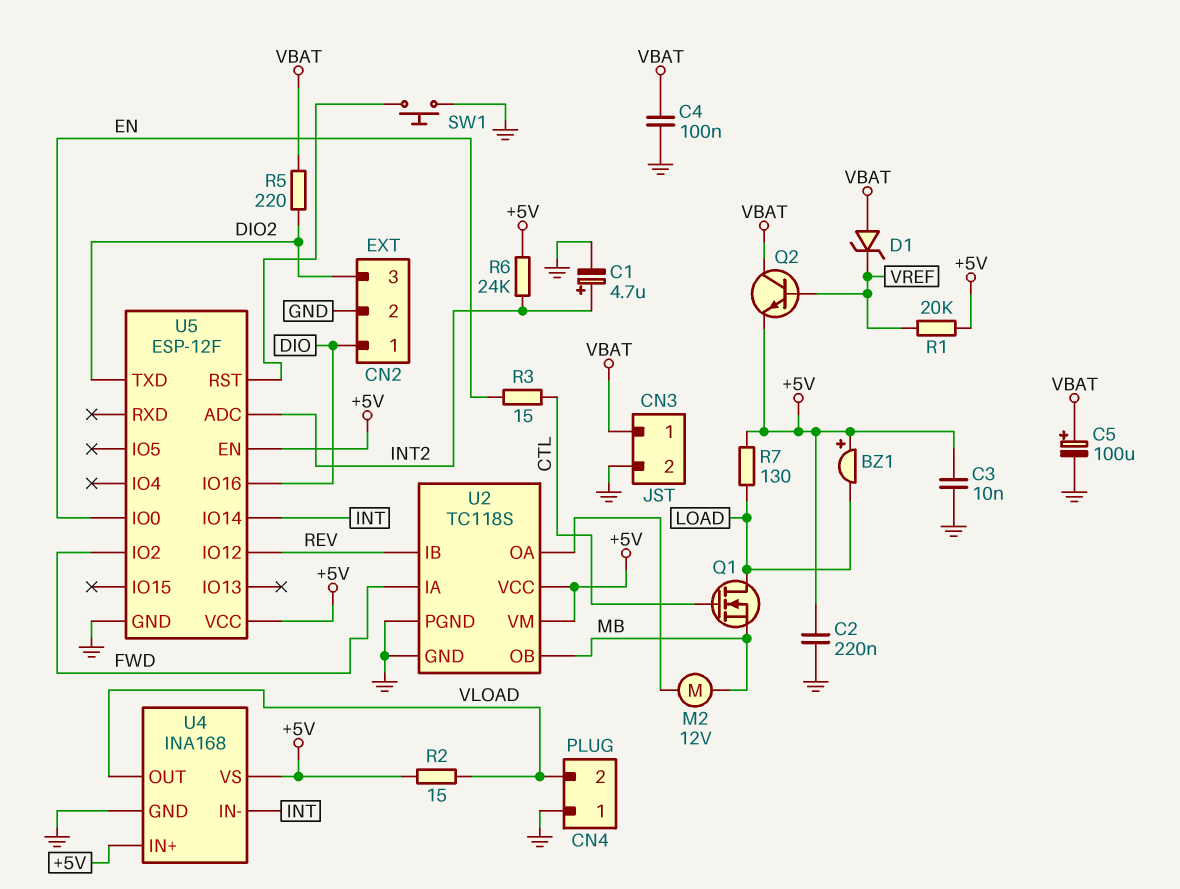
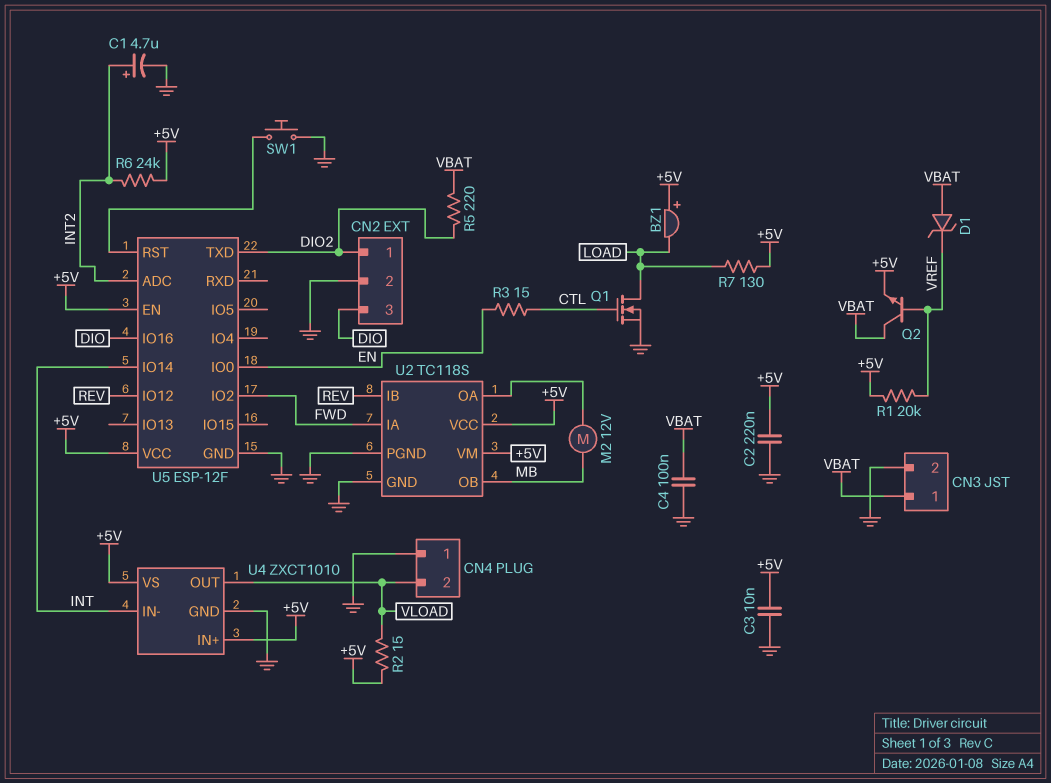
C5: 100uF (plus VBAT, minus GND) -> none
CN2 pin 1: DIO -> DIO2
CN2 pin 3: DIO2 -> DIO
Q1: NMOS (G CTL, D LOAD, S MB) -> NMOS (G CTL, D LOAD, S GND)
U4: INA168 -> ZXCT1010

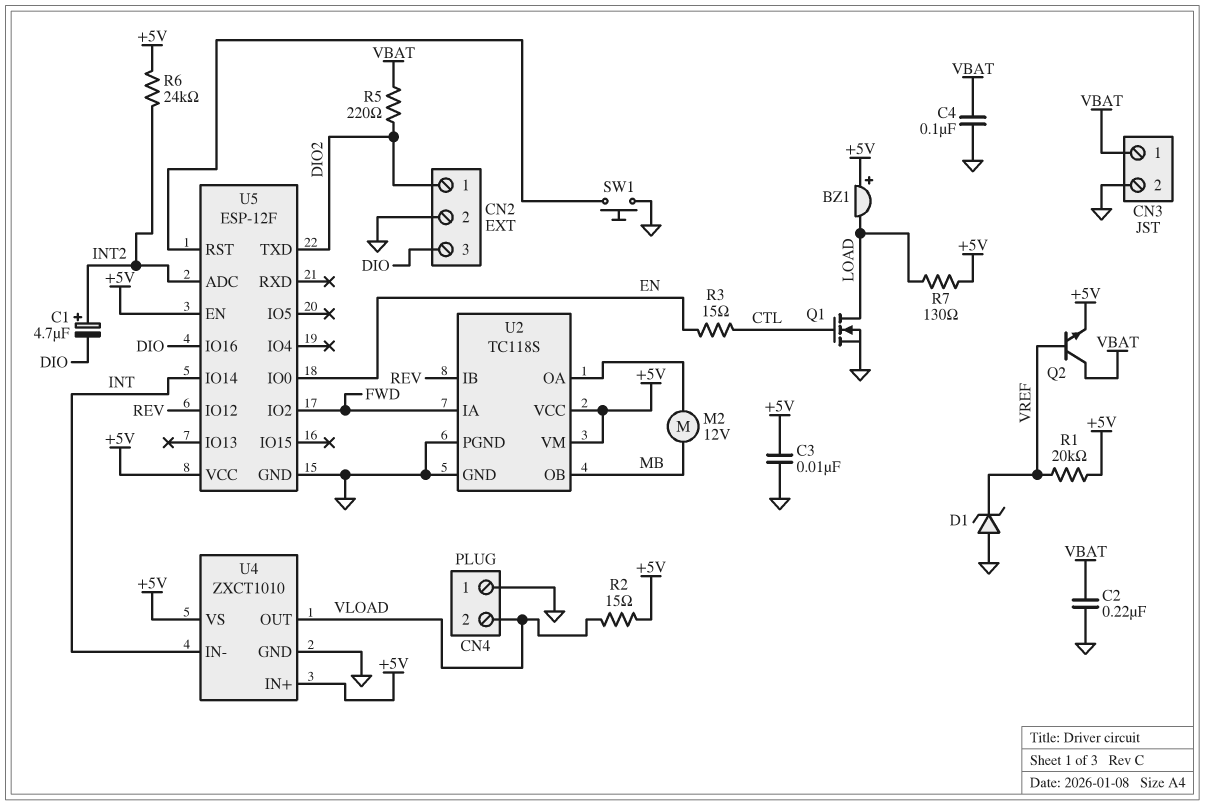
C1: 4.7uF (plus INT2, minus GND) -> 4.7uF (plus INT2, minus DIO)
C2: 220nF (+5V, GND) -> 220nF (GND, VBAT)
D1: zener (A VBAT, K VREF) -> zener (A GND, K VREF)

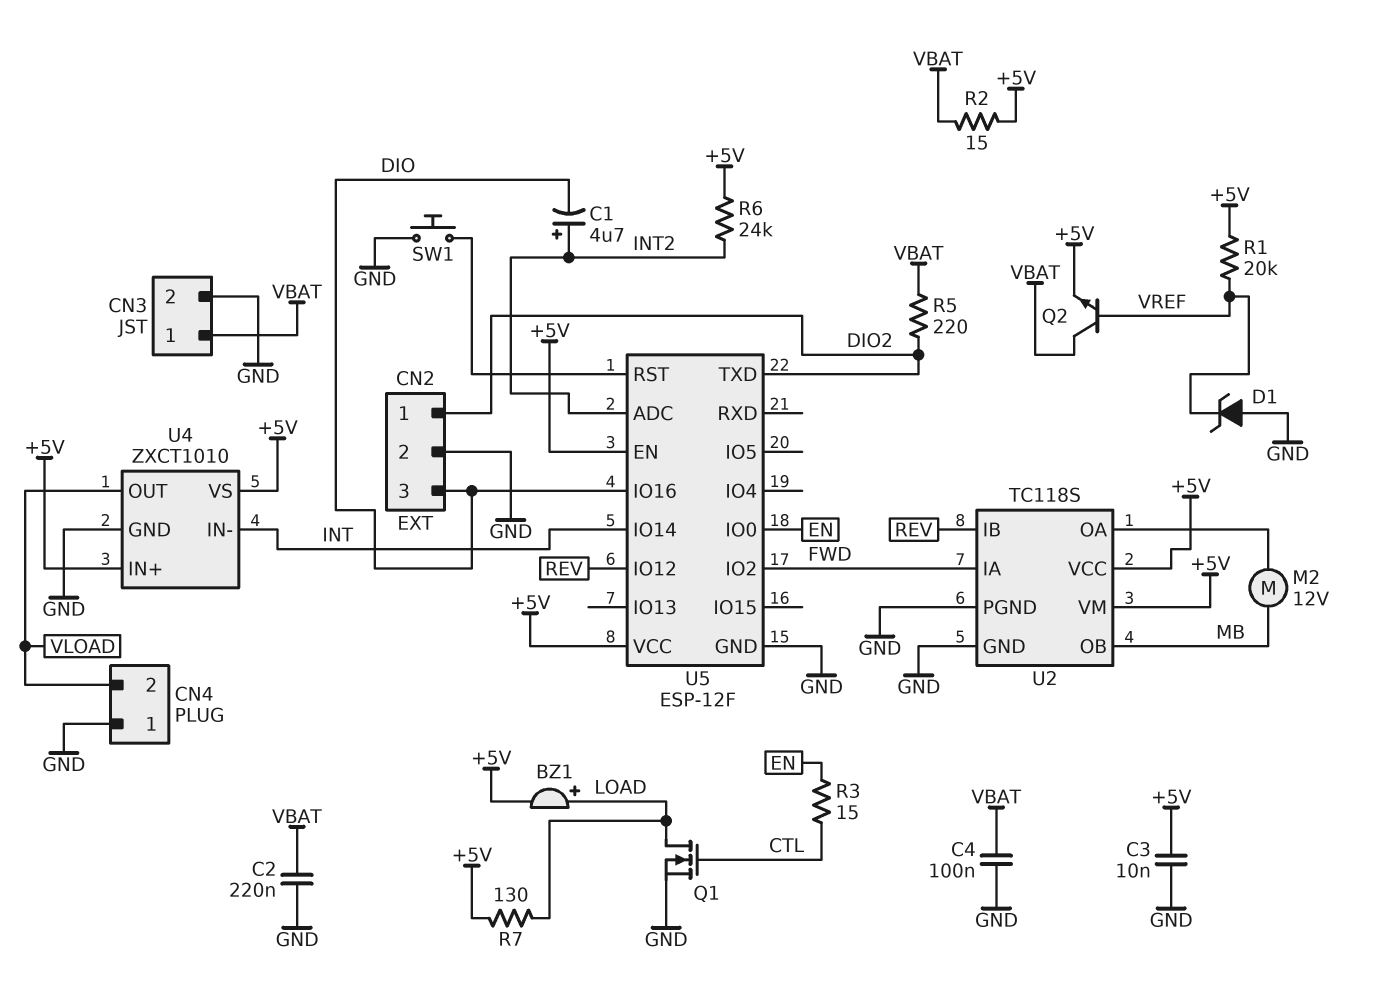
BZ1: buzzer (plus +5V, minus LOAD) -> buzzer (plus LOAD, minus +5V)
R2: 15 (+5V, VLOAD) -> 15 (+5V, VBAT)

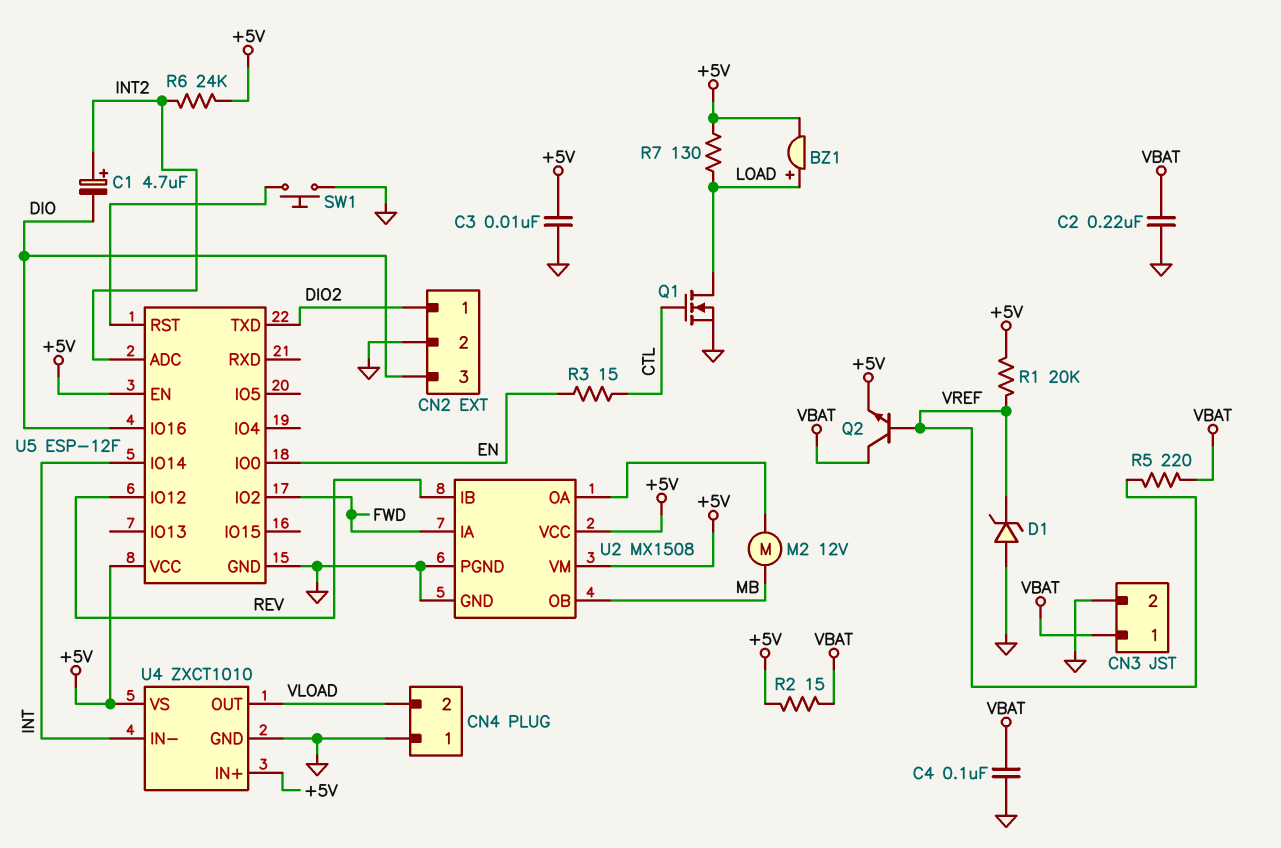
R5: 220 (DIO2, VBAT) -> 220 (VBAT, VREF)
U2: TC118S -> MX1508

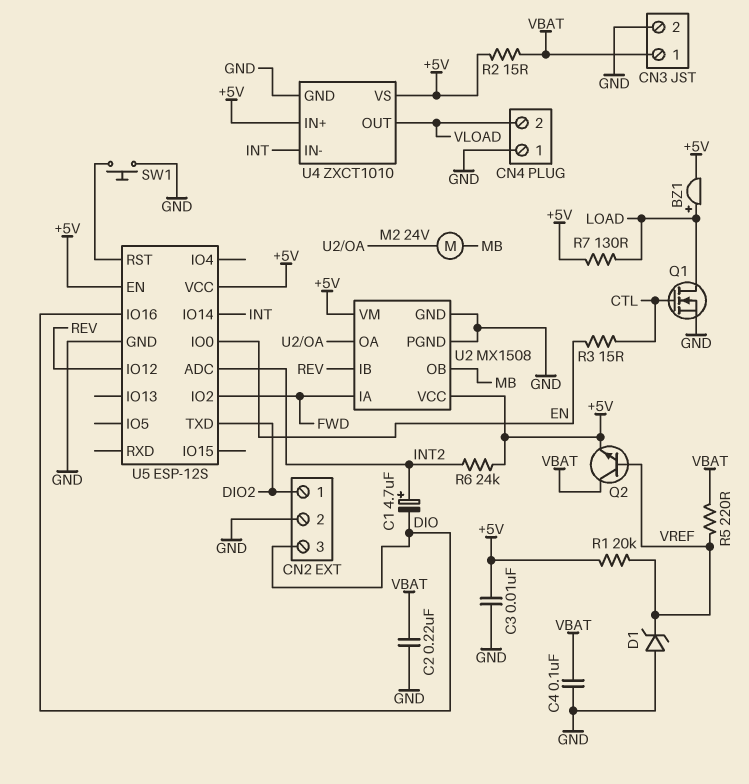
M2: motor 12V (MB, U2/OA) -> motor 24V (MB, U2/OA)
U5: ESP-12F -> ESP-12S

